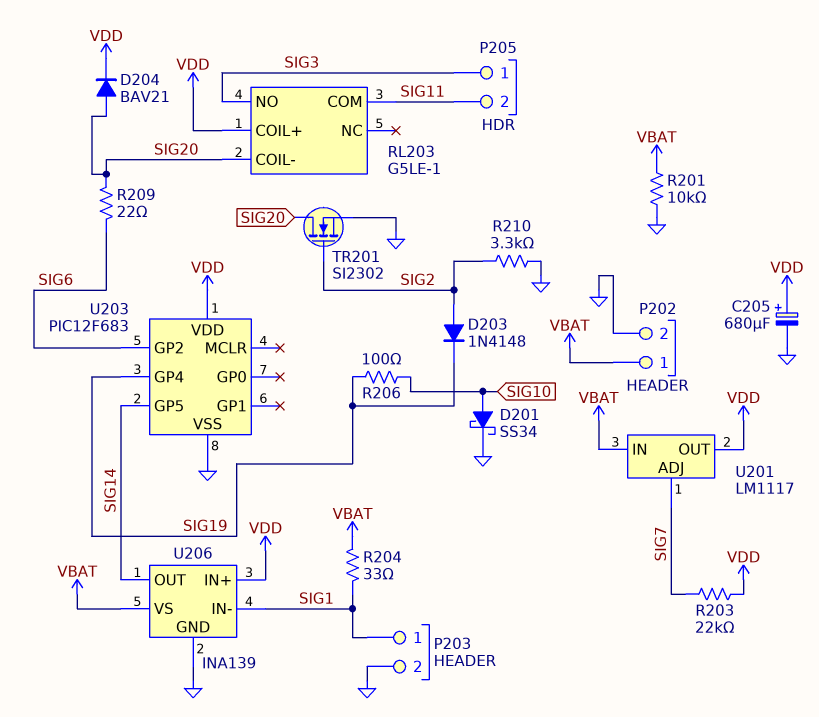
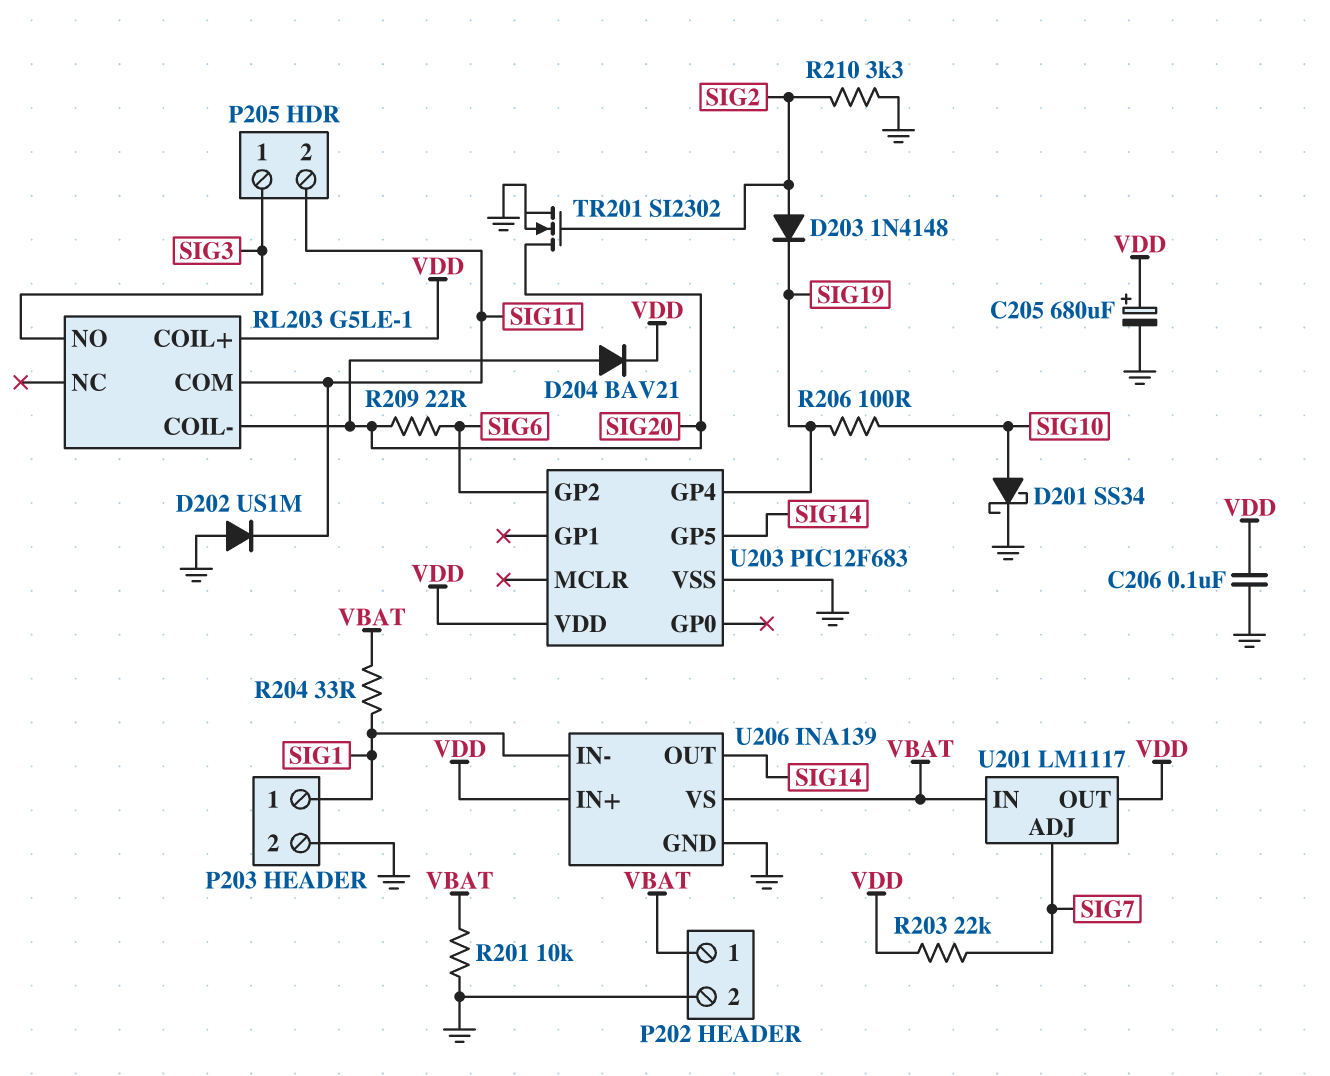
C206: none -> 100nF (GND, VDD)
D202: none -> diode US1M (A GND, K SIG11)

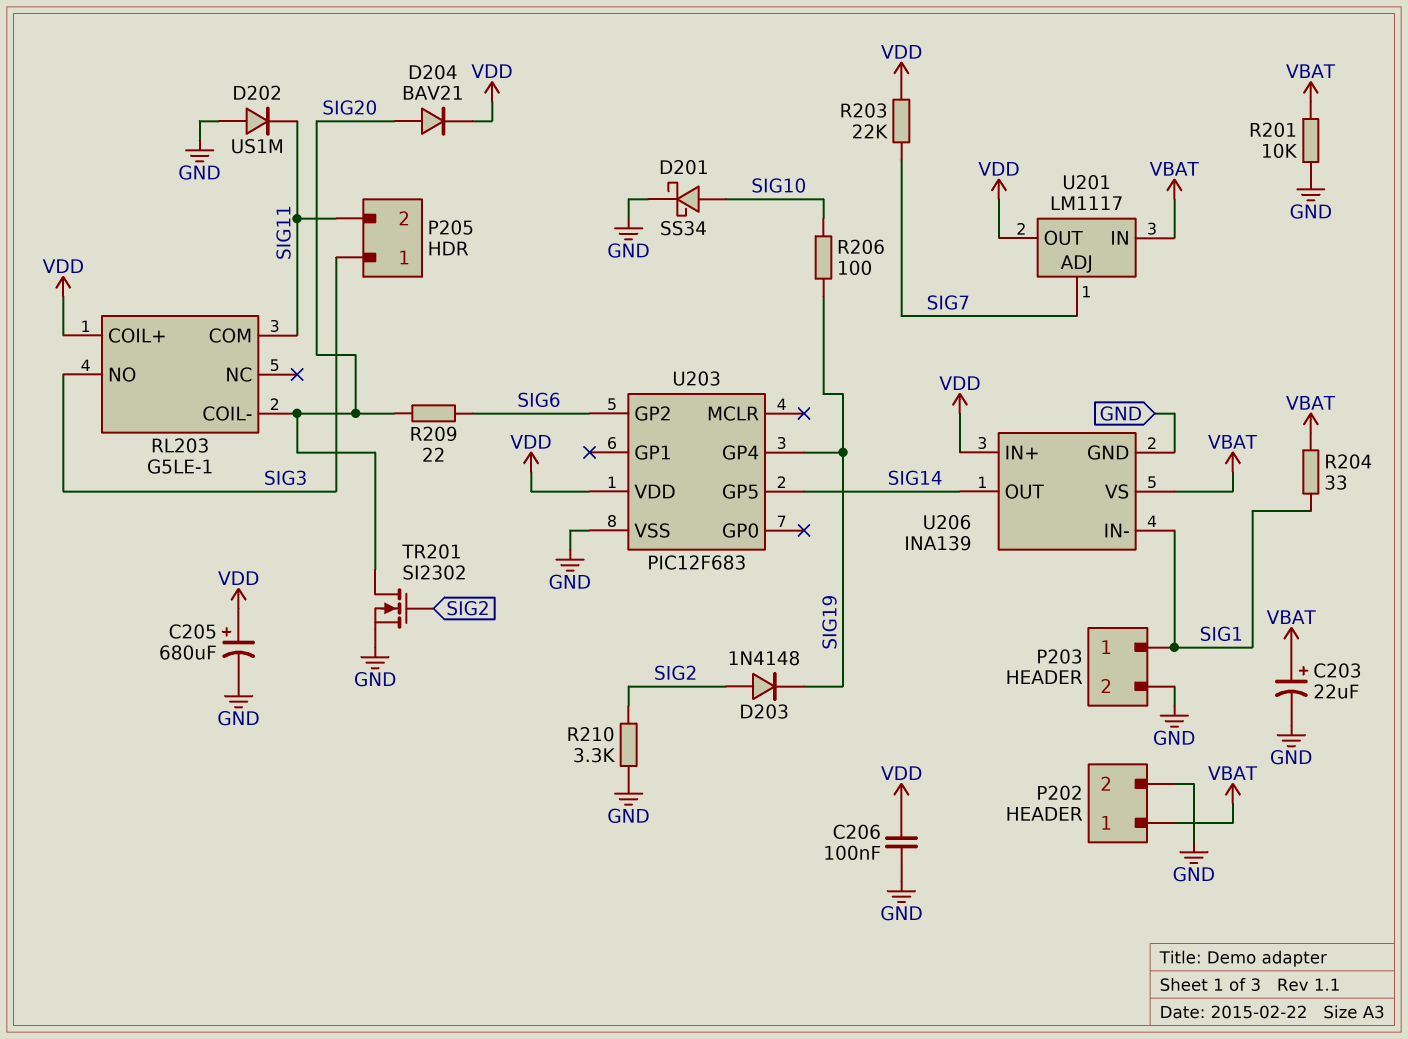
C203: none -> 22uF (plus VBAT, minus GND)

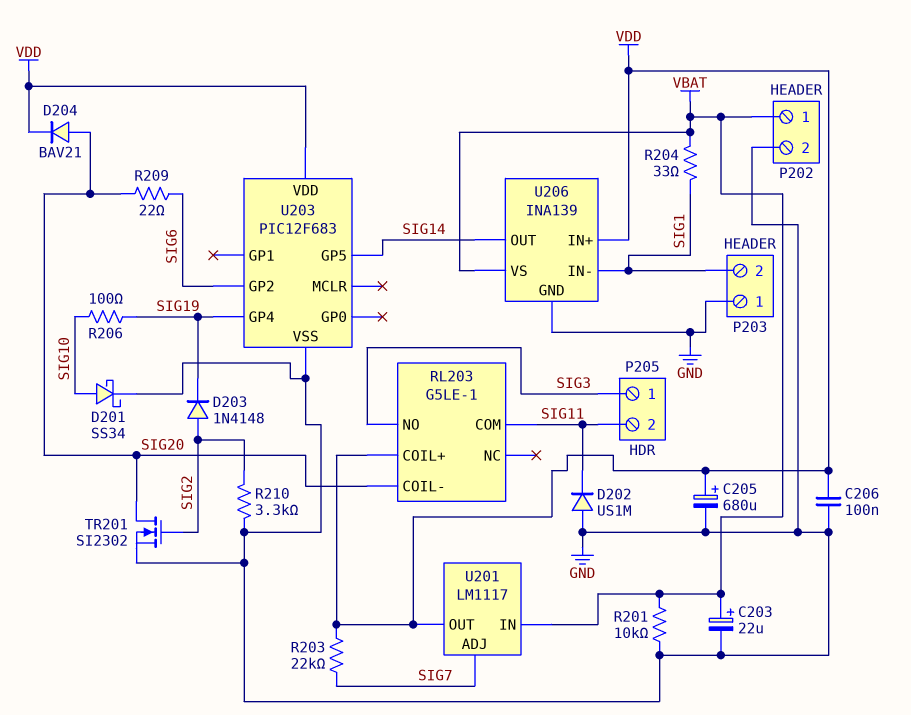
P203 pin 1: SIG1 -> GND
P203 pin 2: GND -> SIG1

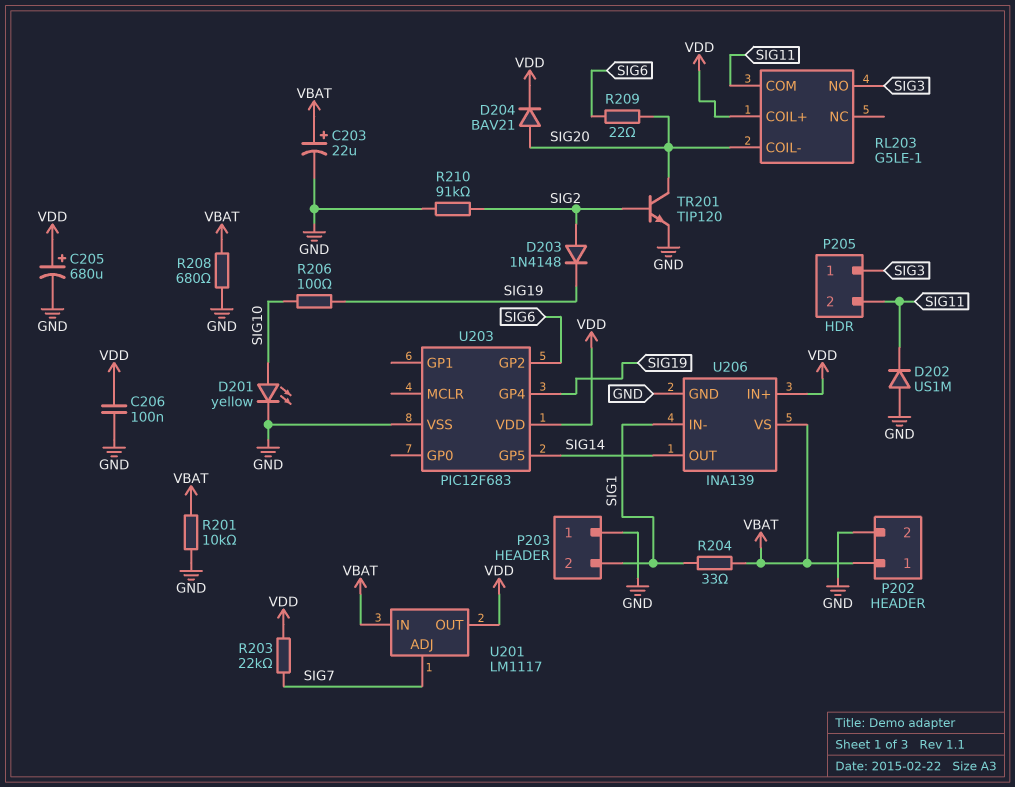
D201: schottky SS34 (A SIG10, K GND) -> LED yellow (A SIG10, K GND)
R208: none -> 680 (GND, VBAT)
R210: 3.3k (GND, SIG2) -> 91k (GND, SIG2)
TR201: NMOS SI2302 (G SIG2, D SIG20, S GND) -> NPN TIP120 (B SIG2, C SIG20, E GND)

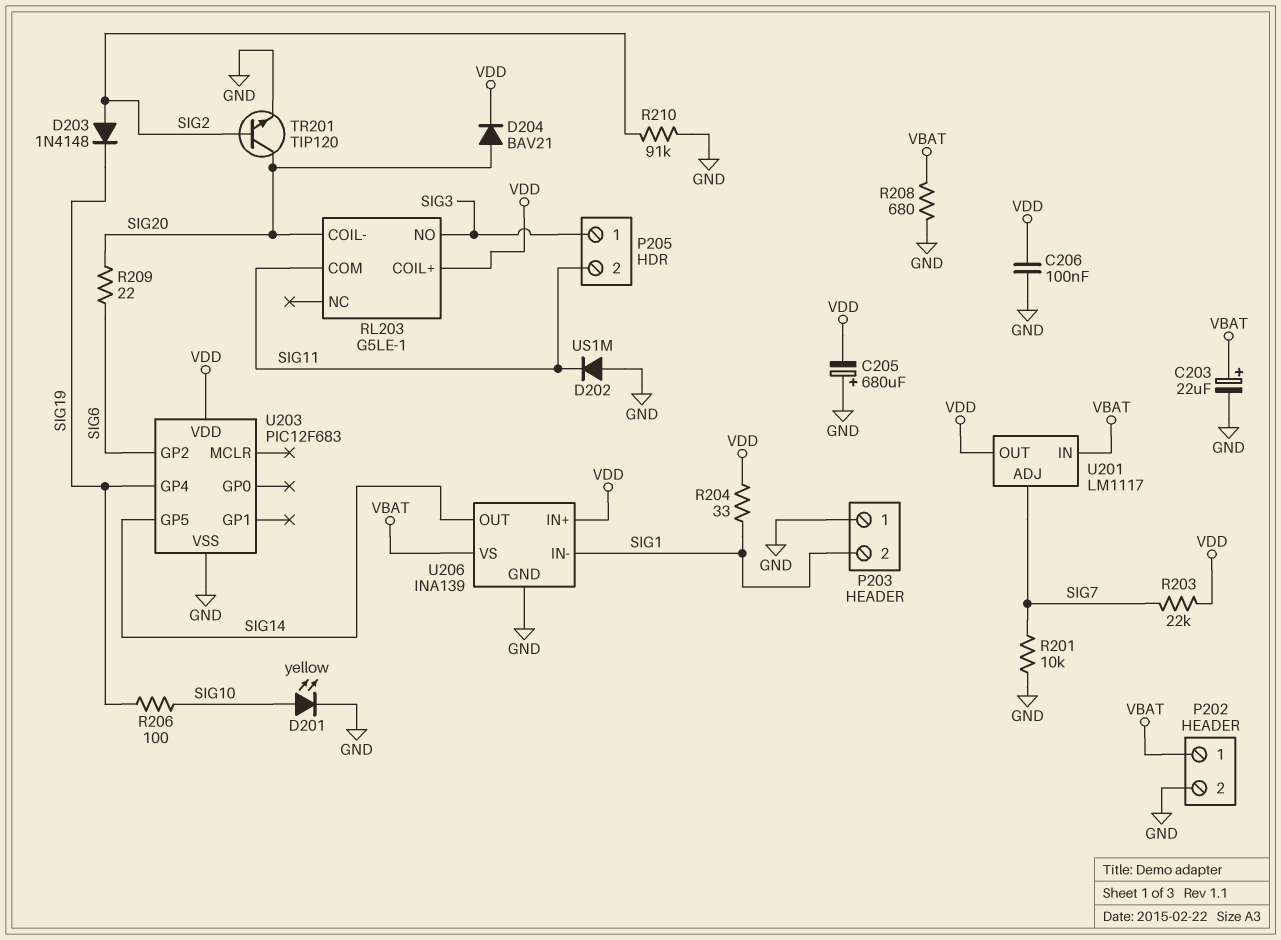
C205: 680uF (plus VDD, minus GND) -> 680uF (plus GND, minus VDD)
R201: 10k (GND, VBAT) -> 10k (GND, SIG7)
R204: 33 (SIG1, VBAT) -> 33 (SIG1, VDD)

